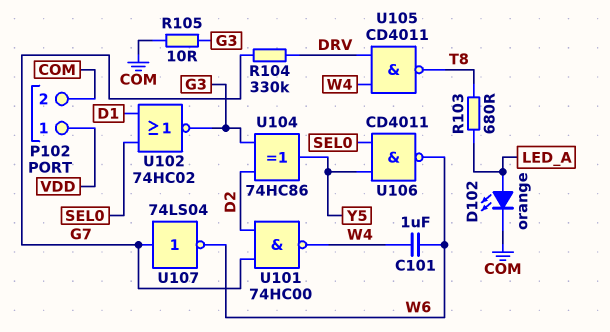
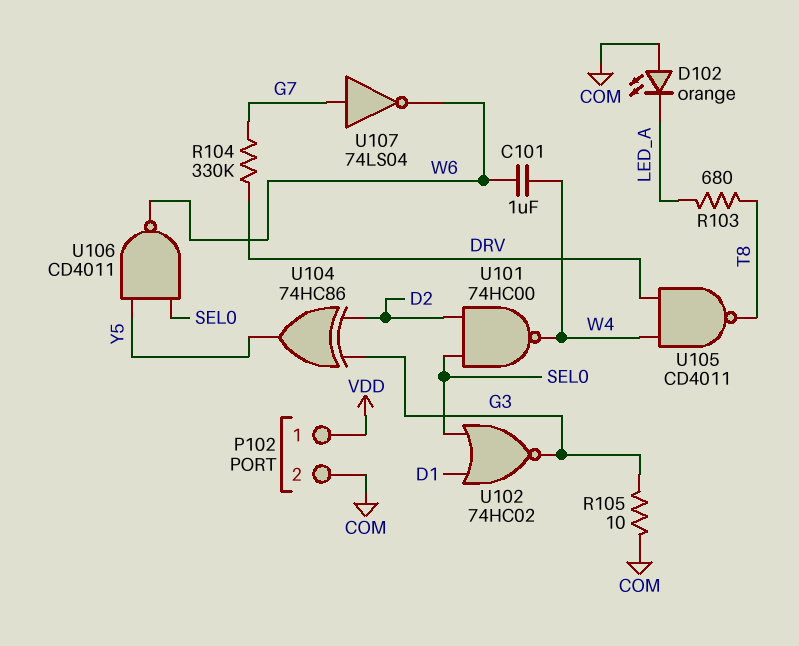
D102: LED orange (A LED_A, K COM) -> LED orange (A COM, K LED_A)
U101: NAND 74HC00 (in D2, in G7, out W4) -> NAND 74HC00 (in D2, in SEL0, out W4)

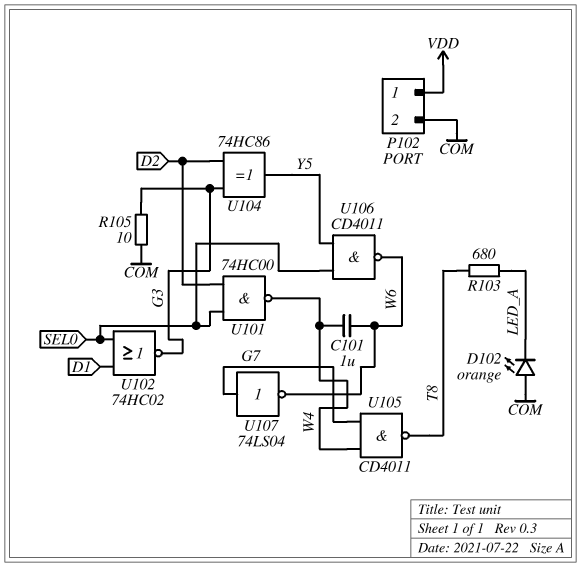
R104: 330k (DRV, G7) -> none
U105: NAND CD4011 (in DRV, in W4, out T8) -> NAND CD4011 (in G7, in W4, out T8)

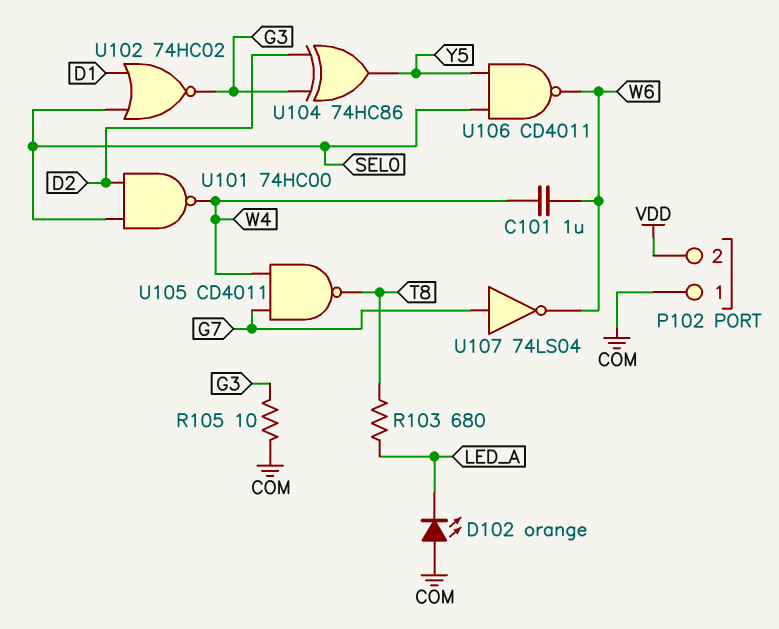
P102 pin 1: VDD -> COM
P102 pin 2: COM -> VDD

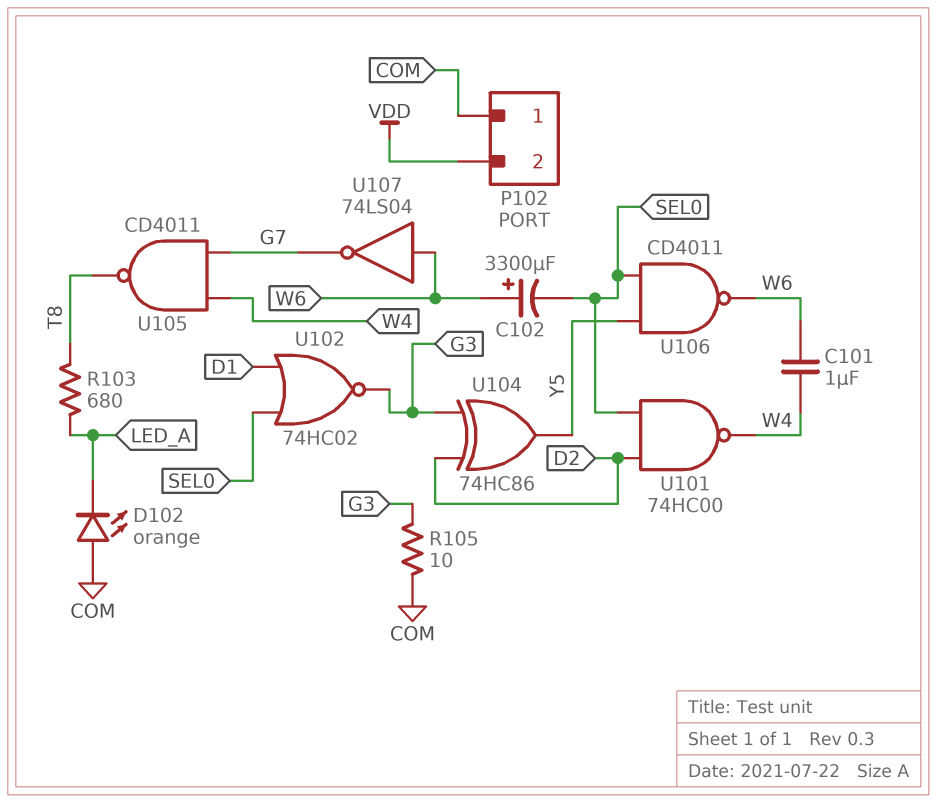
C102: none -> 3300uF (plus W6, minus SEL0)
U107: NOT 74LS04 (in G7, out W6) -> NOT 74LS04 (in W6, out G7)

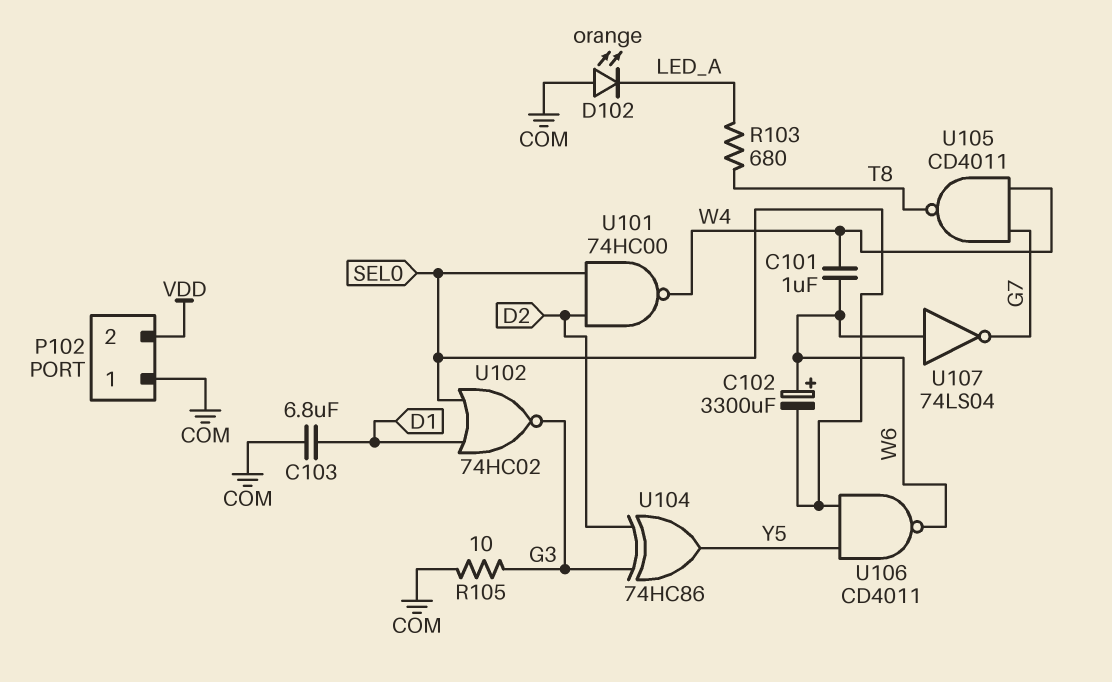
C103: none -> 6.8uF (COM, D1)

